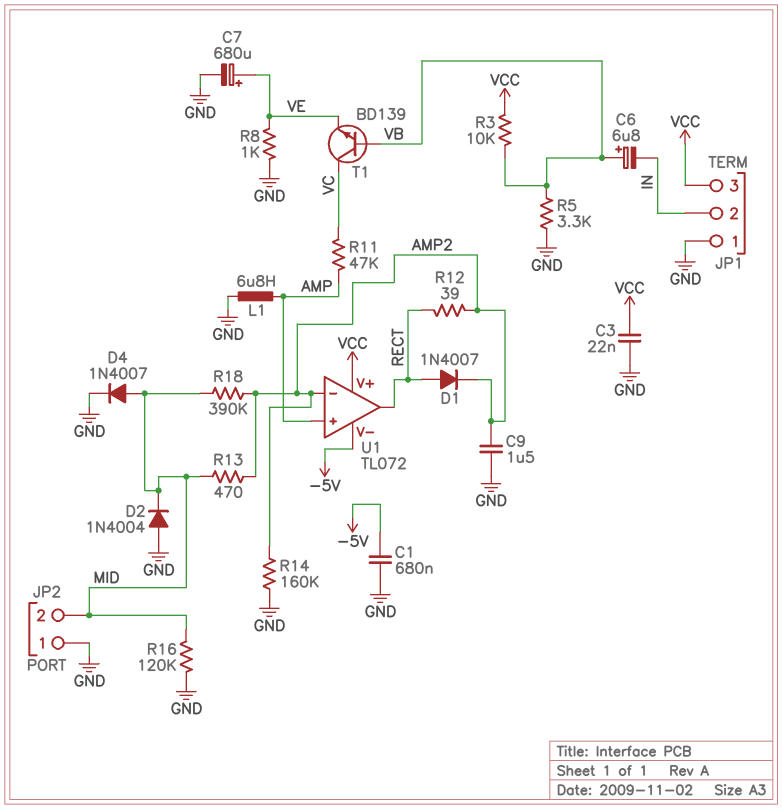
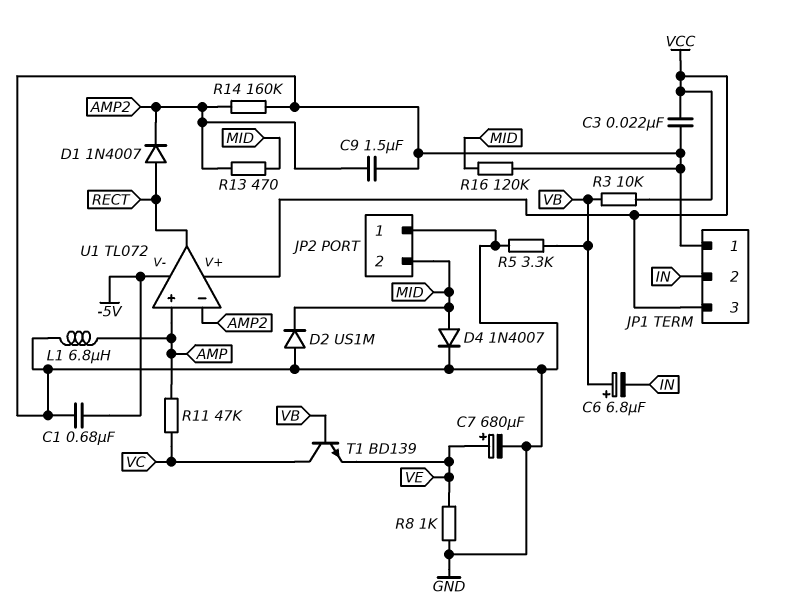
D2: diode 1N4004 (A GND, K MID) -> diode US1M (A GND, K MID)
R12: 39 (AMP2, RECT) -> none
R18: 390k (AMP2, MID) -> none

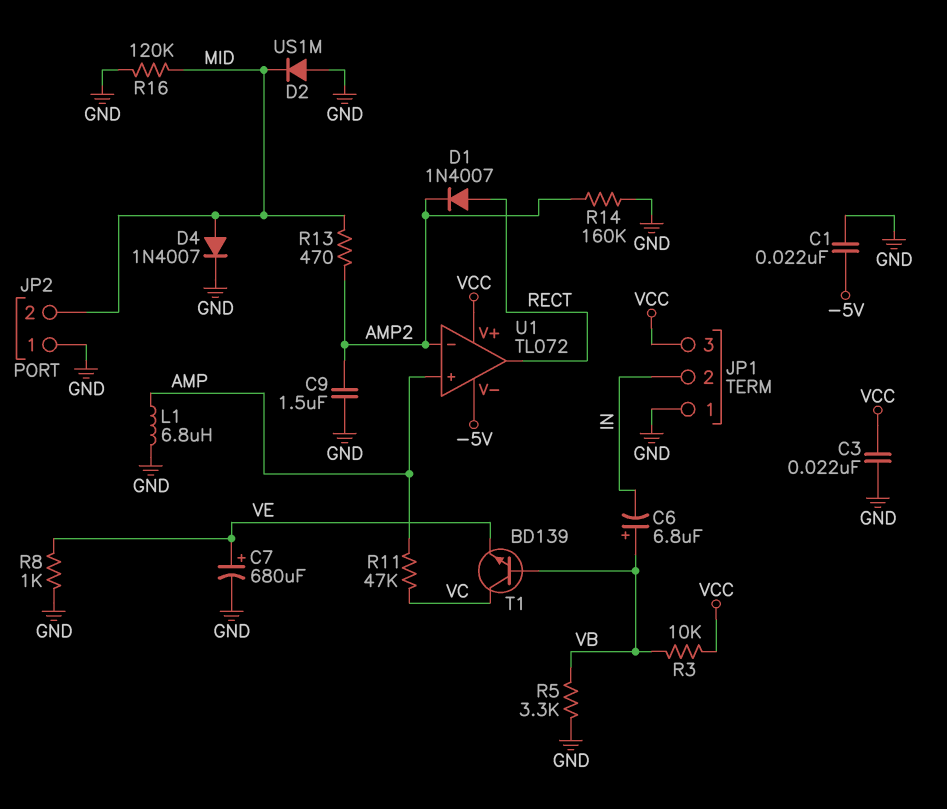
C1: 680nF (-5V, GND) -> 22nF (-5V, GND)

